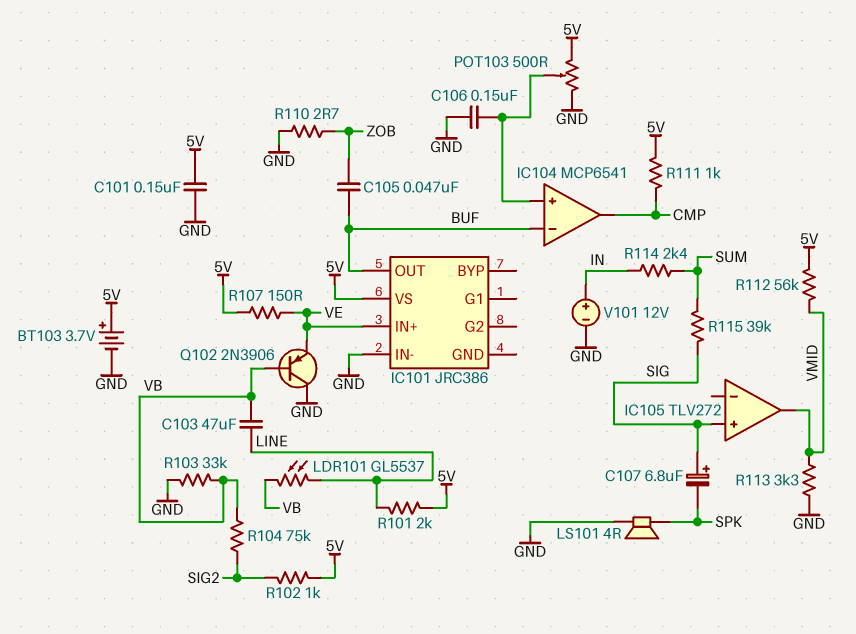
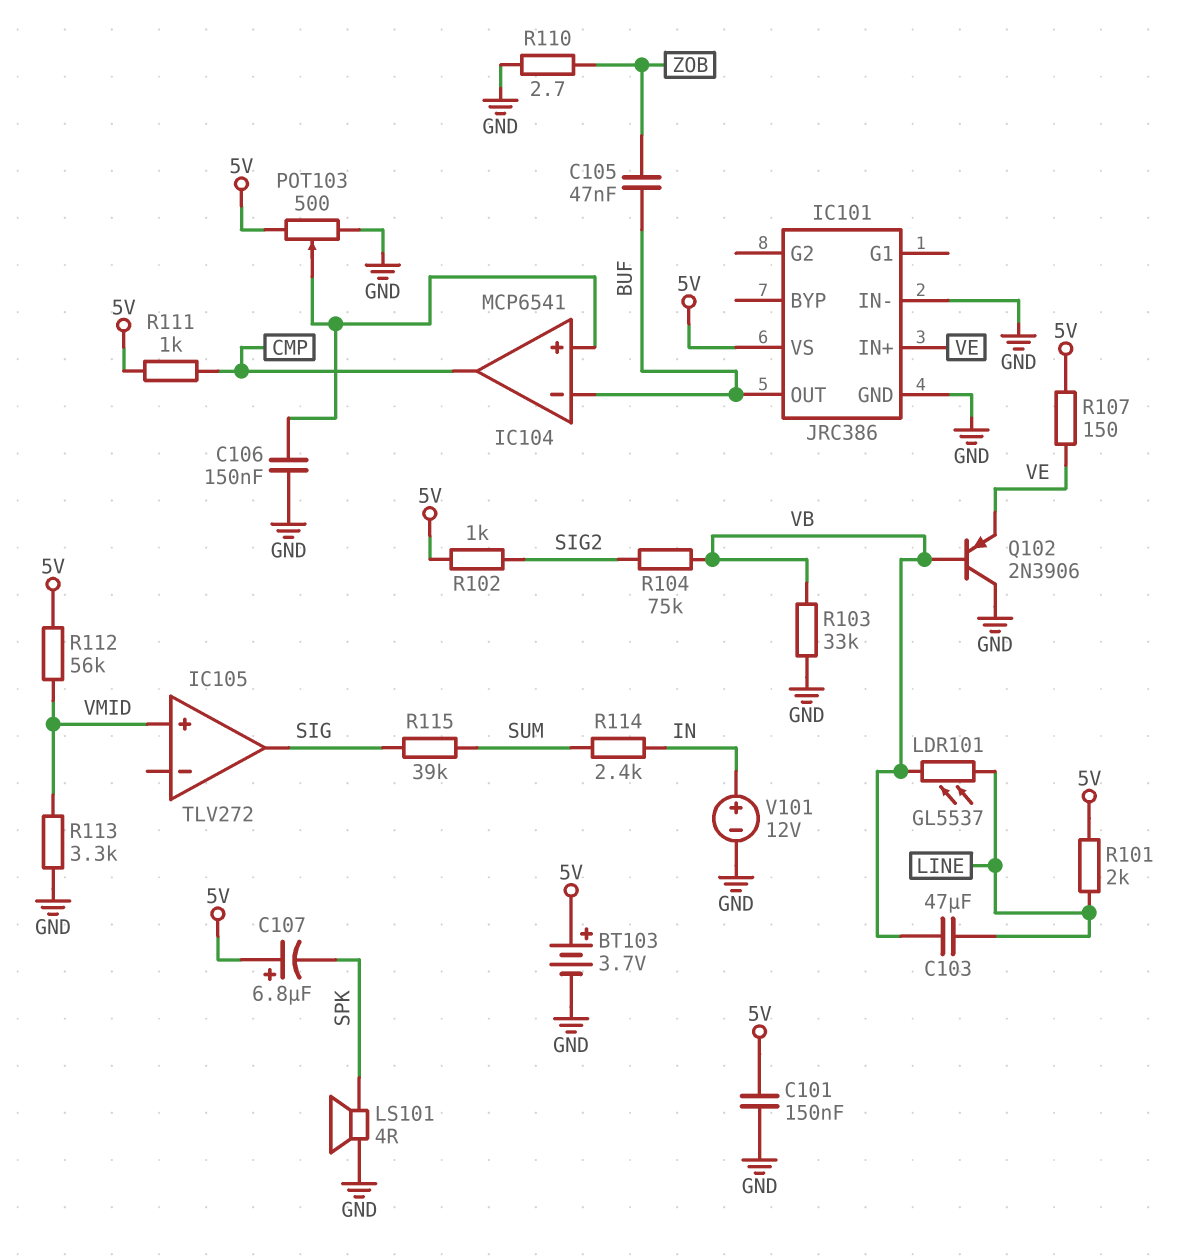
C107: 6.8uF (plus SIG, minus SPK) -> 6.8uF (plus 5V, minus SPK)
IC101 pin GND: none -> GND
IC105 pin in+: SIG -> VMID
IC105 pin out: VMID -> SIG

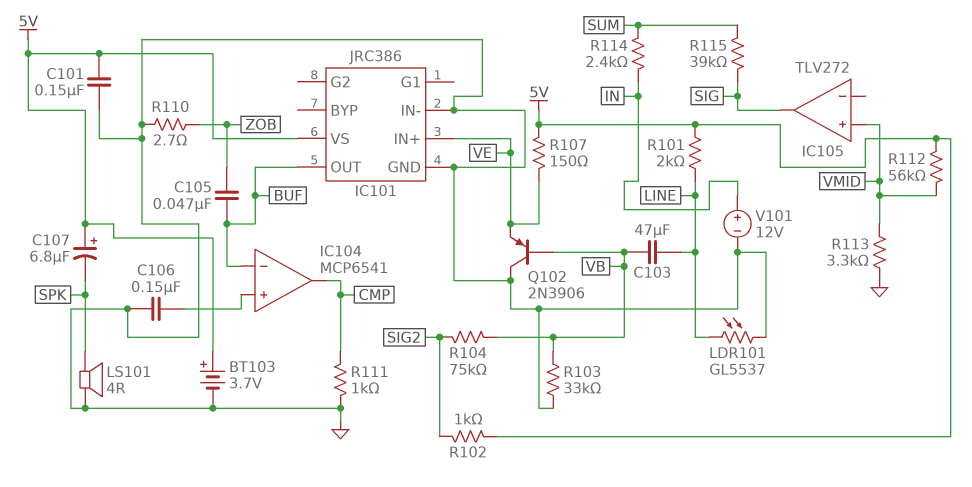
LDR101: GL5537 (LINE, VB) -> GL5537 (GND, LINE)
POT103: 500 (5V, GND, wiper IC104/in+) -> none
R111: 1k (5V, CMP) -> 1k (CMP, GND)

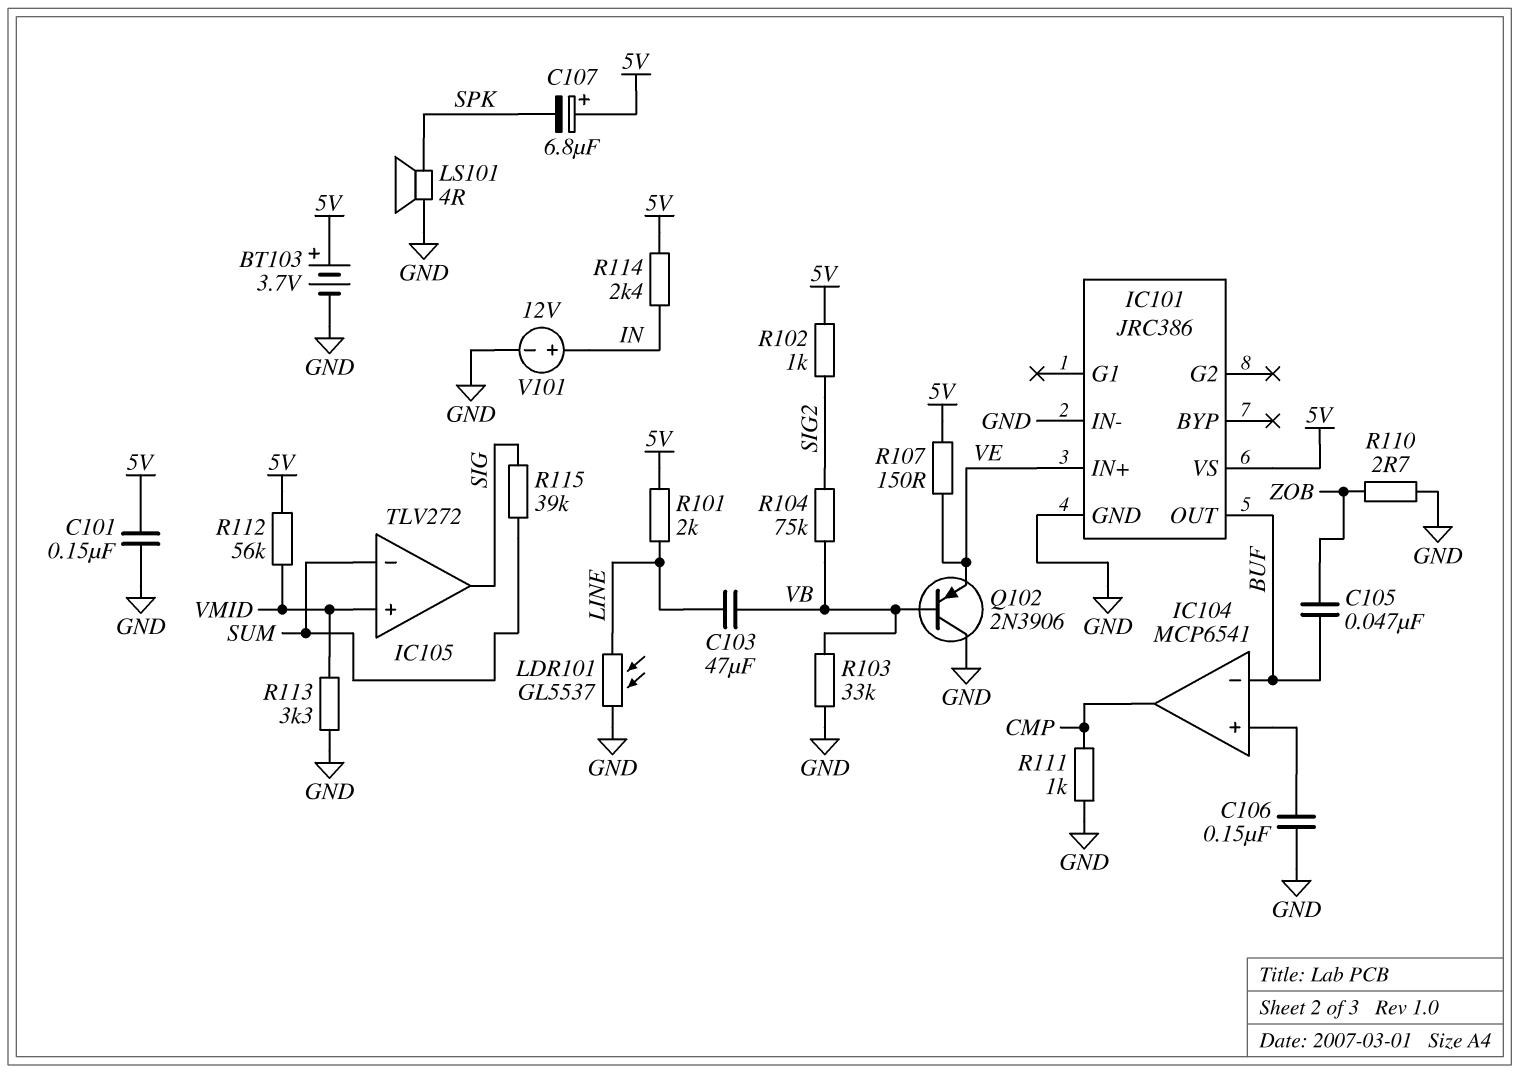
IC105 pin in-: none -> SUM
R114: 2.4k (IN, SUM) -> 2.4k (5V, IN)

